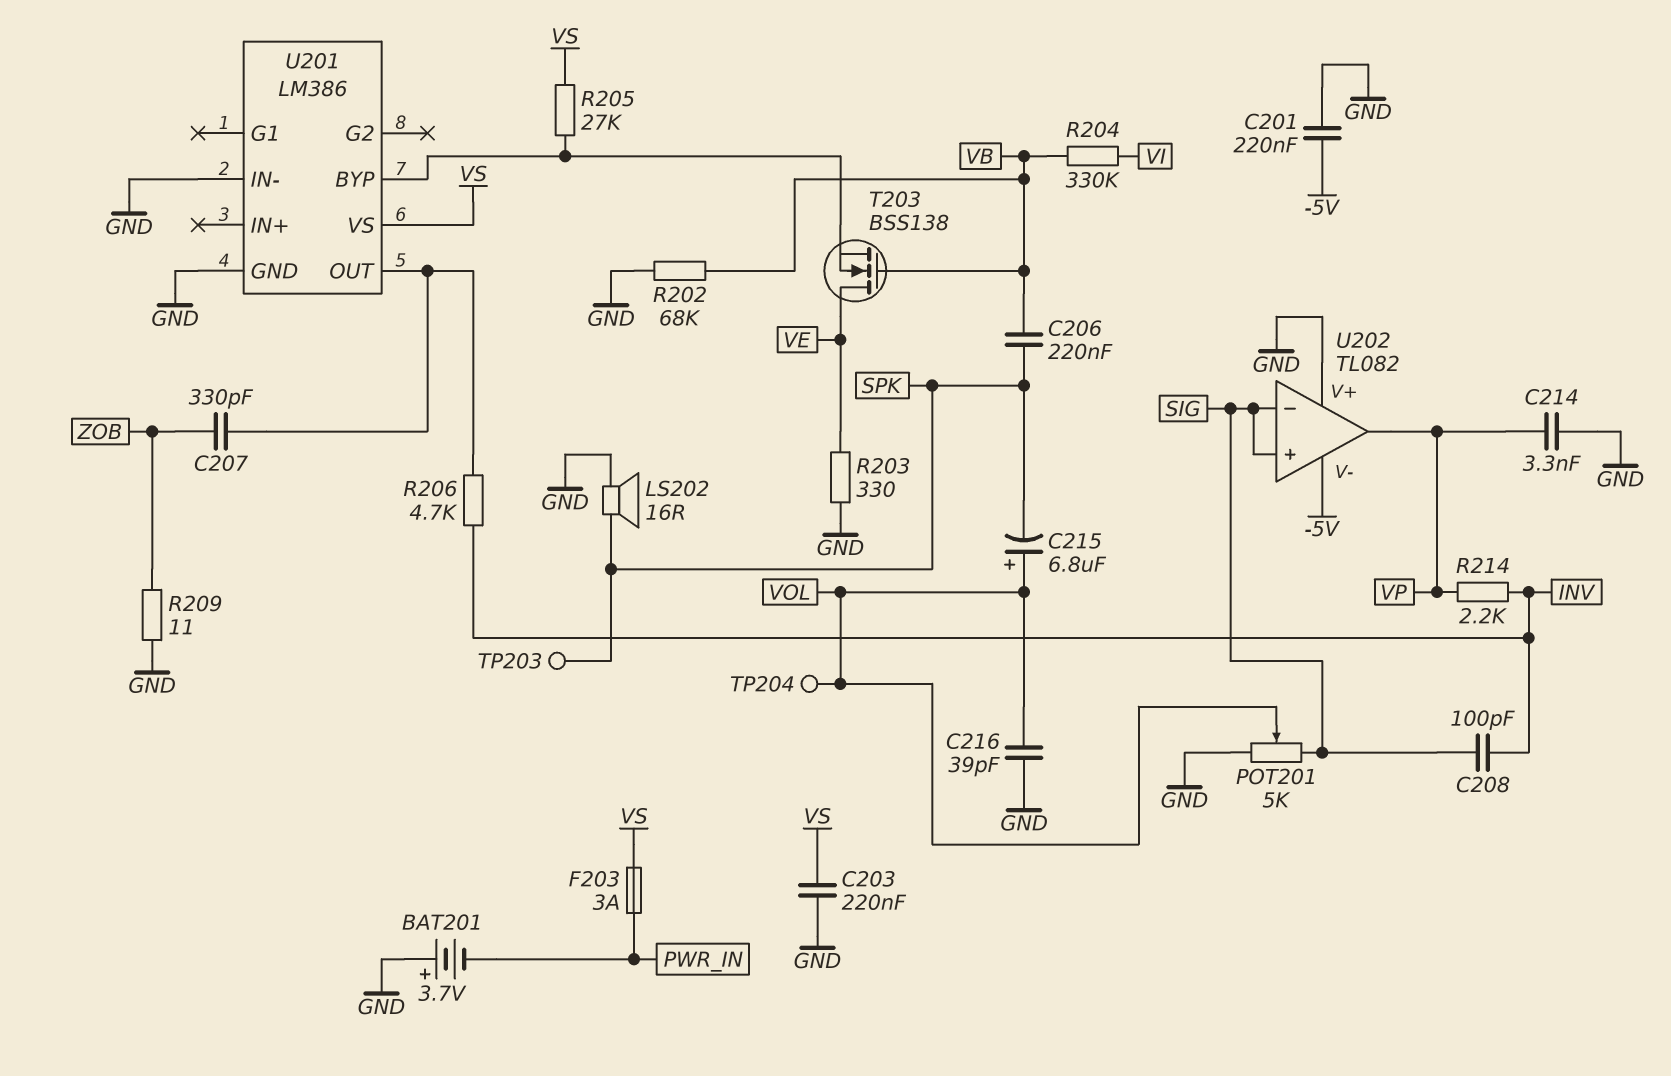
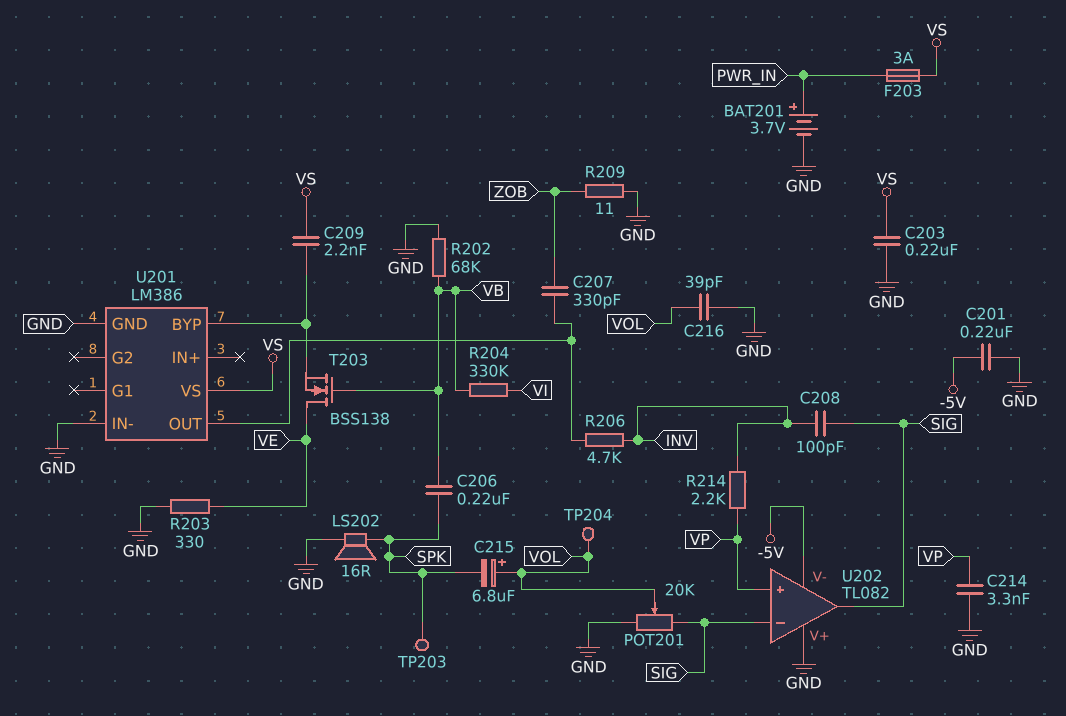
BAT201: 3.7V (plus GND, minus PWR_IN) -> 3.7V (plus PWR_IN, minus GND)
C209: none -> 2.2nF (U201/BYP, VS)
POT201: 5k (GND, SIG, wiper VOL) -> 20k (GND, SIG, wiper VOL)
R205: 27k (U201/BYP, VS) -> none
U202 pin in+: SIG -> VP
U202 pin out: VP -> SIG

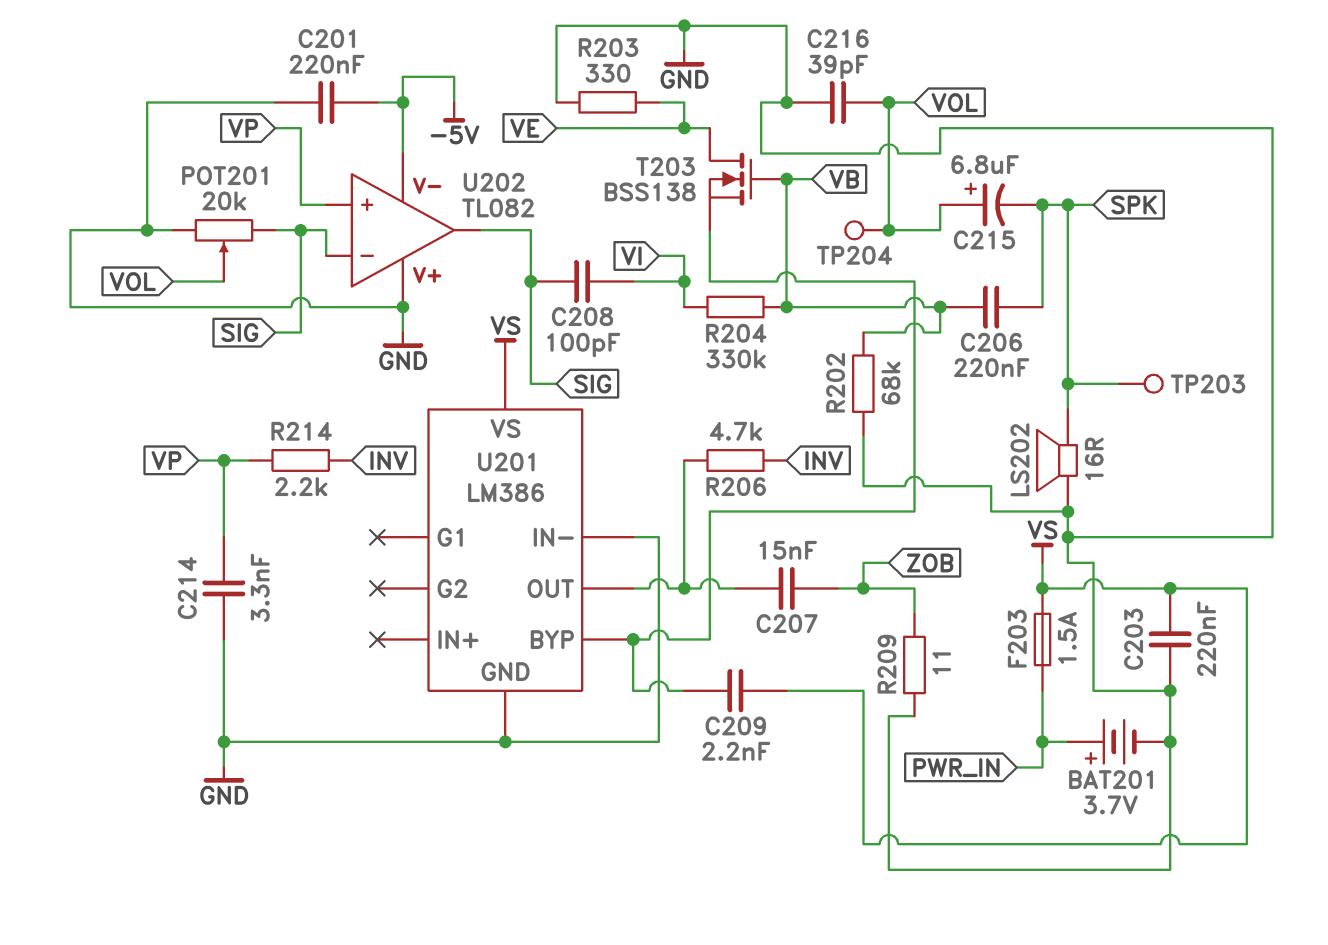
C207: 330pF (U201/OUT, ZOB) -> 15nF (U201/OUT, ZOB)
C208: 100pF (INV, SIG) -> 100pF (SIG, VI)
F203: 3A (PWR_IN, VS) -> 1.5A (PWR_IN, VS)

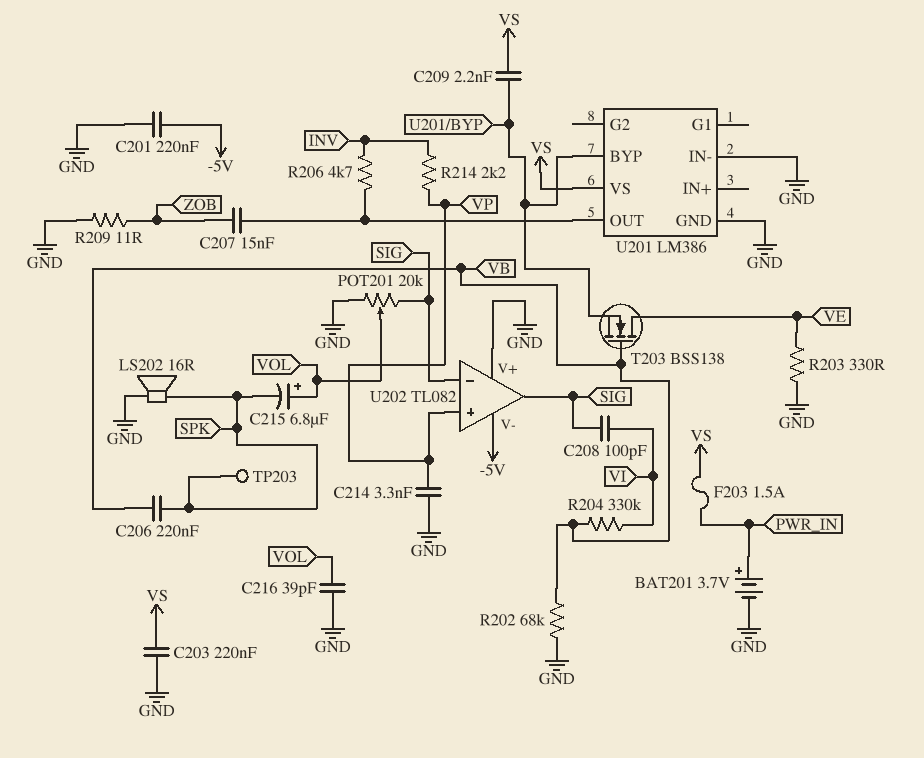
TP204: test point (VOL) -> none

